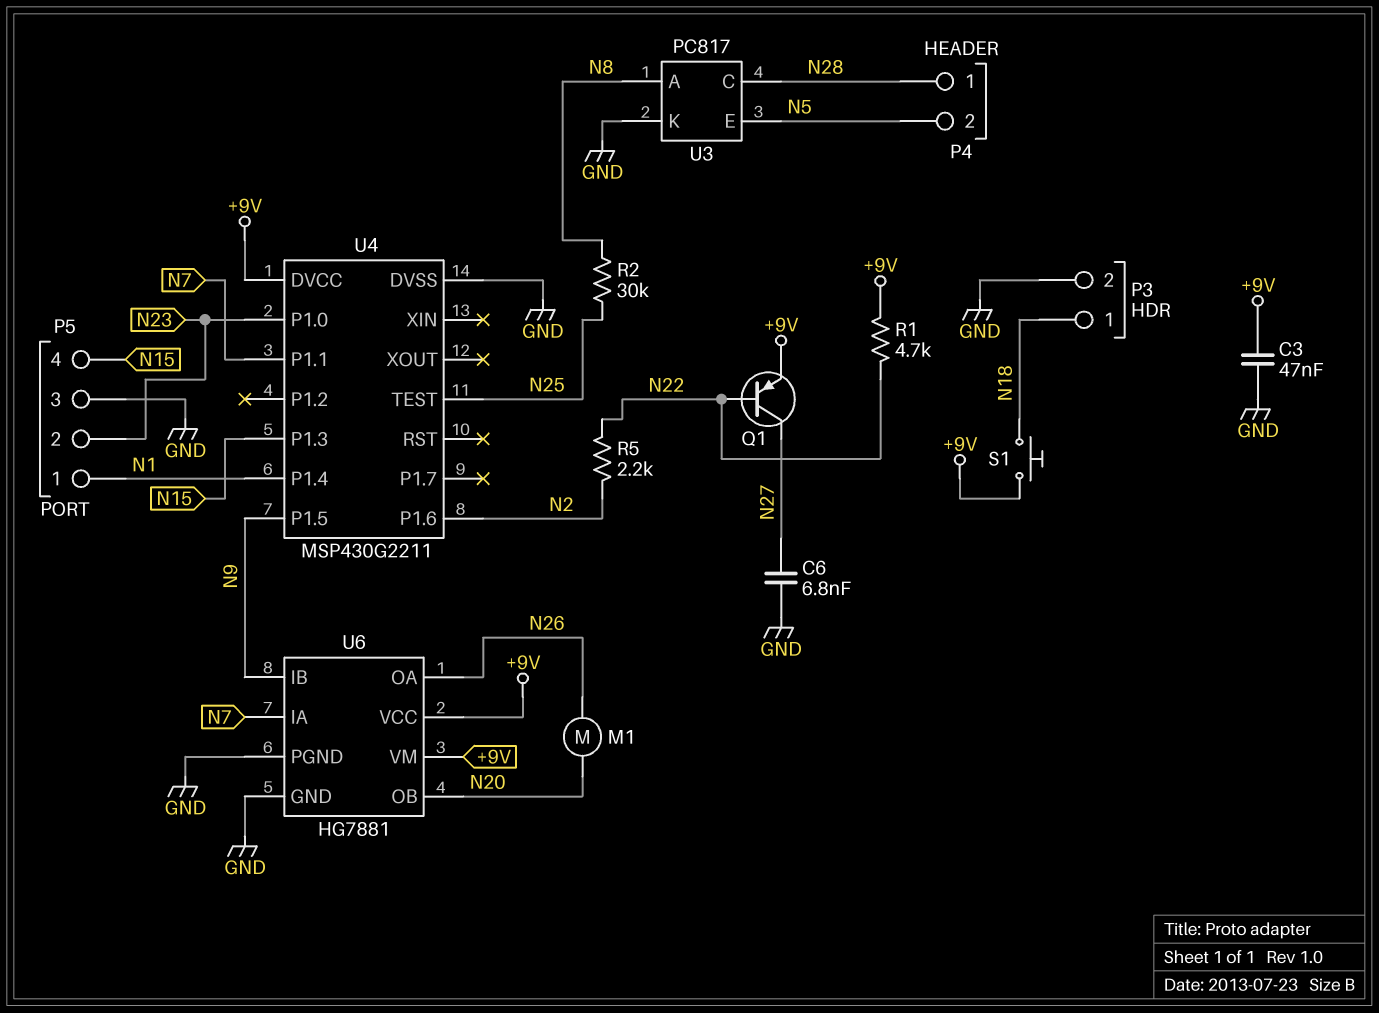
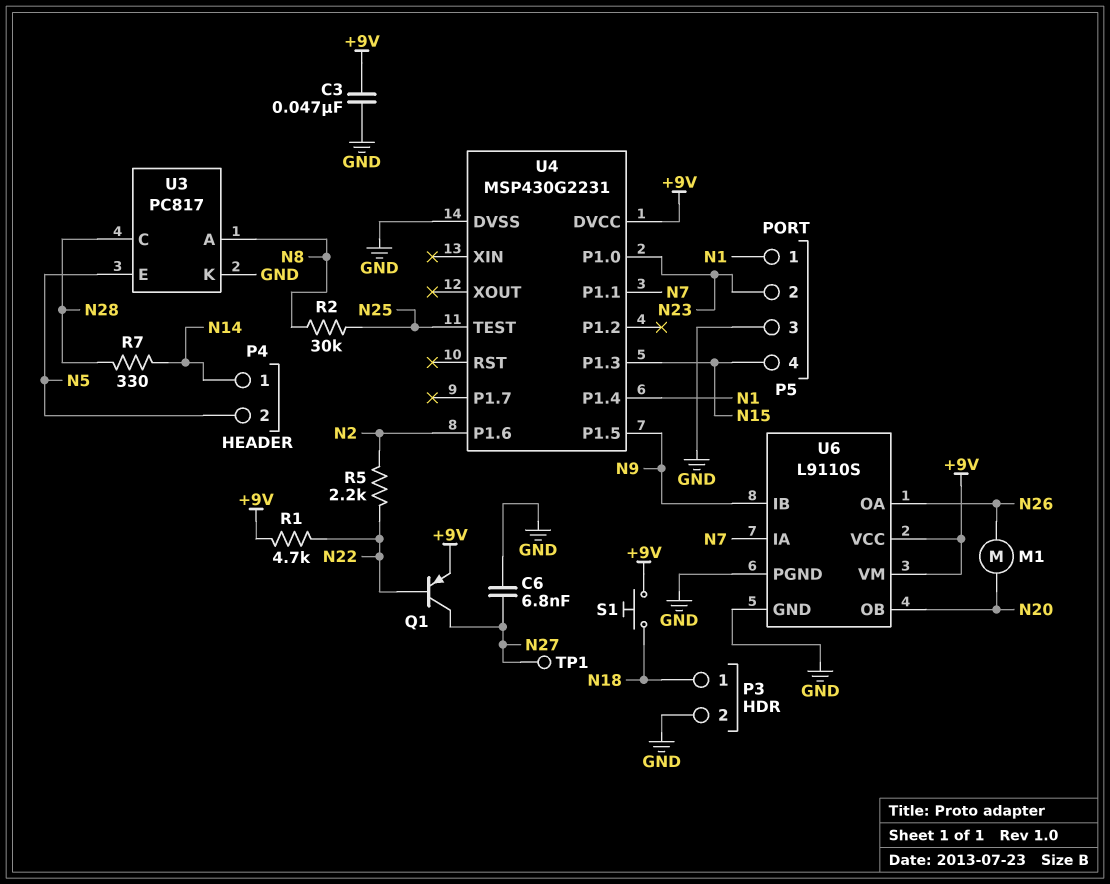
P4 pin 1: N28 -> N14
R7: none -> 330 (N14, N28)
TP1: none -> test point (N27)
U4: MSP430G2211 -> MSP430G2231
U6: HG7881 -> L9110S

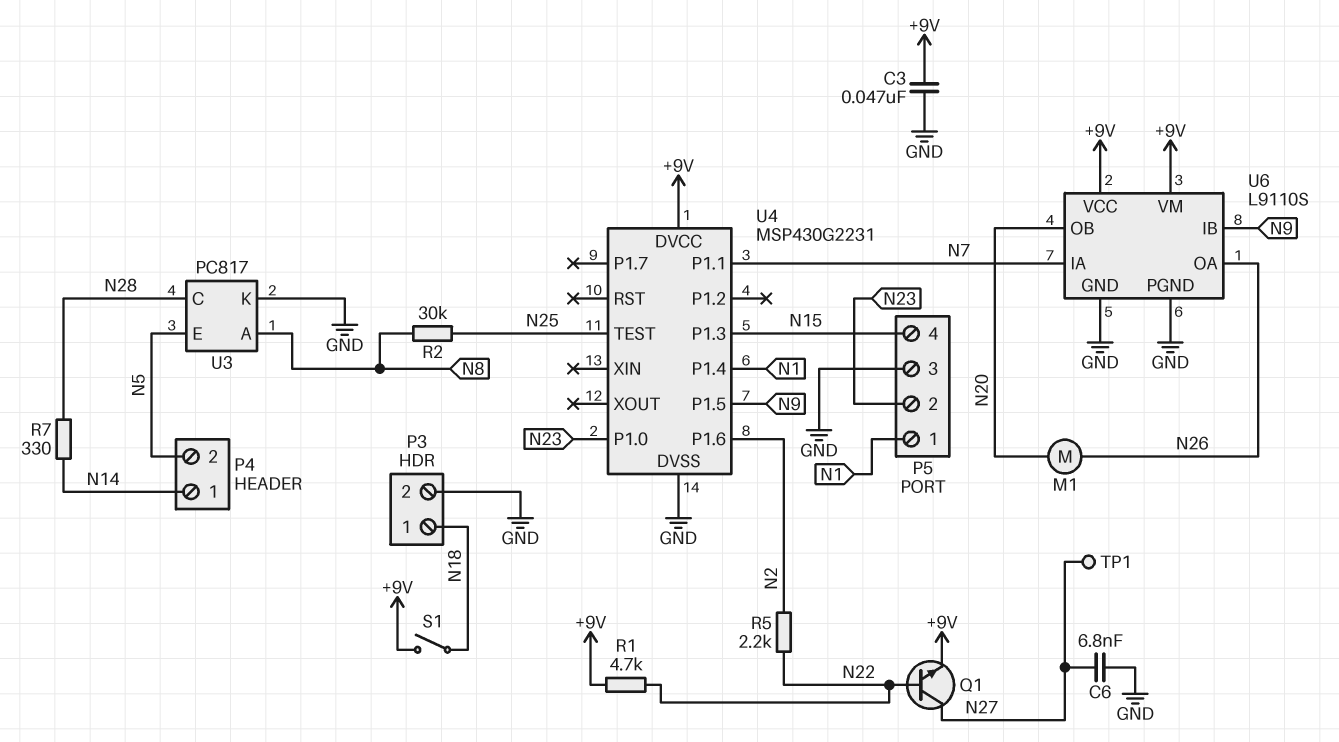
Q1: PNP (B N22, C N27, E +9V) -> NPN (B N22, C N27, E +9V)
S1: button (+9V, N18) -> switch (+9V, N18)

